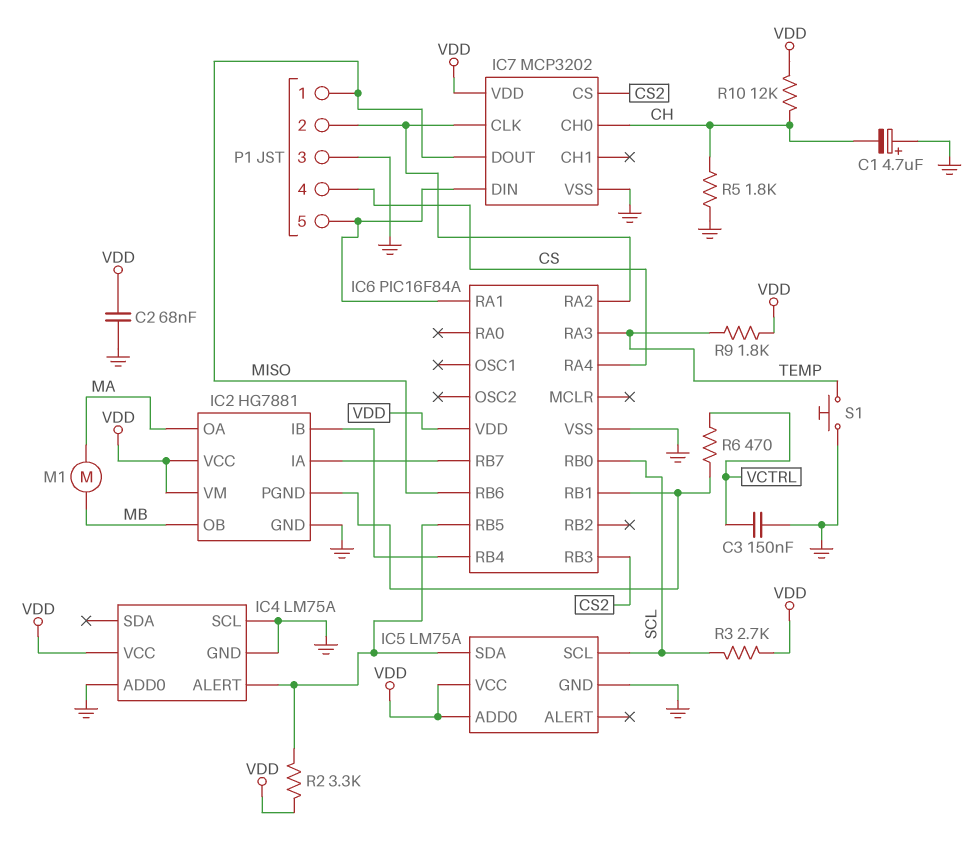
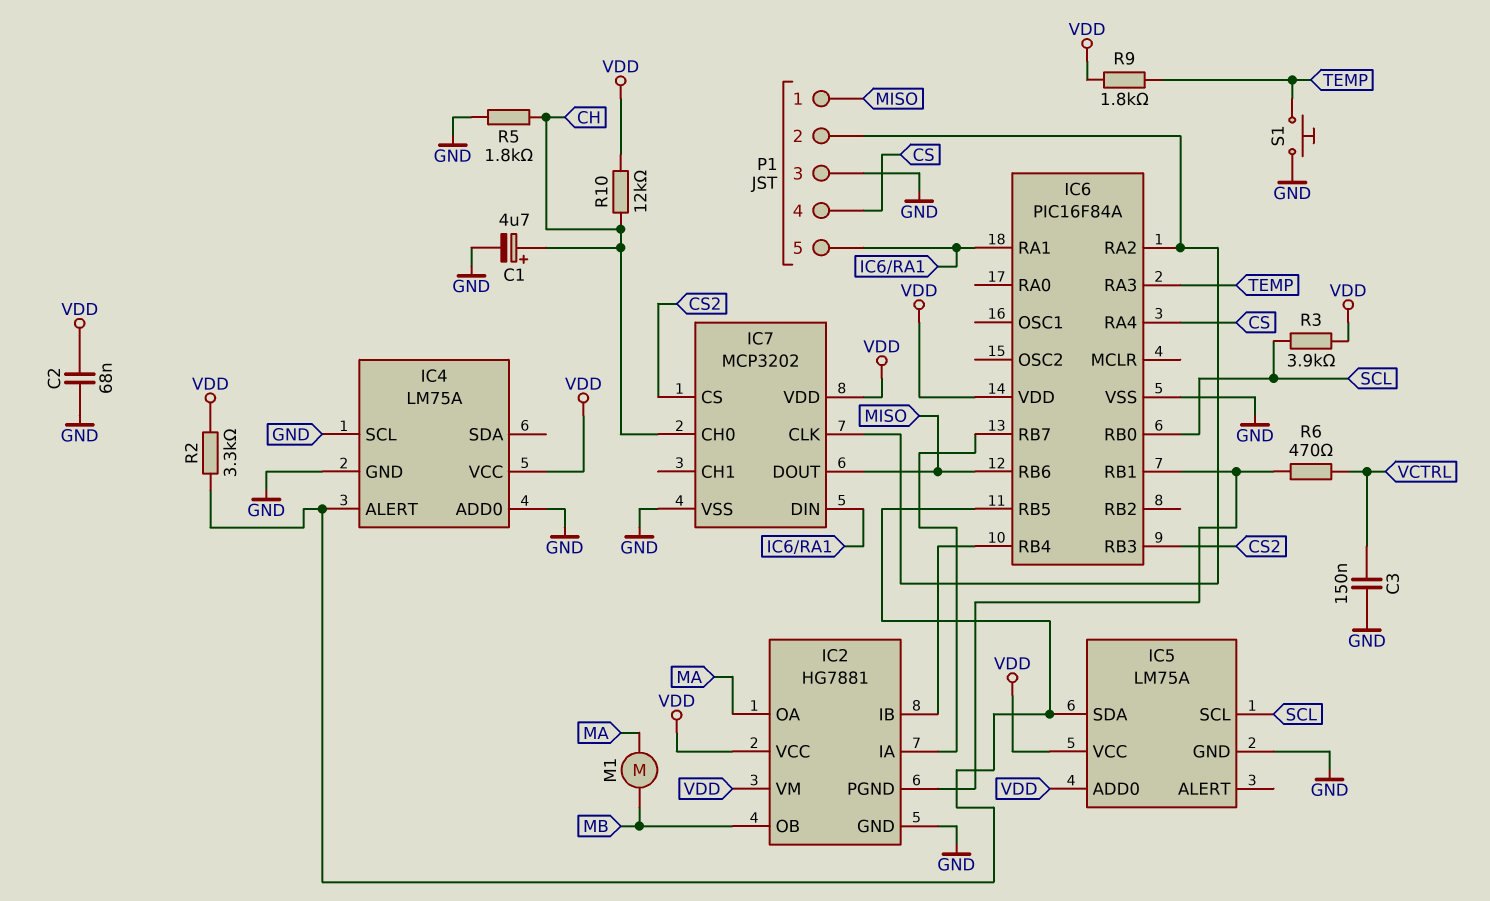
C1: 4.7uF (plus GND, minus CH) -> 4.7uF (plus CH, minus GND)
R3: 2.7k (SCL, VDD) -> 3.9k (SCL, VDD)

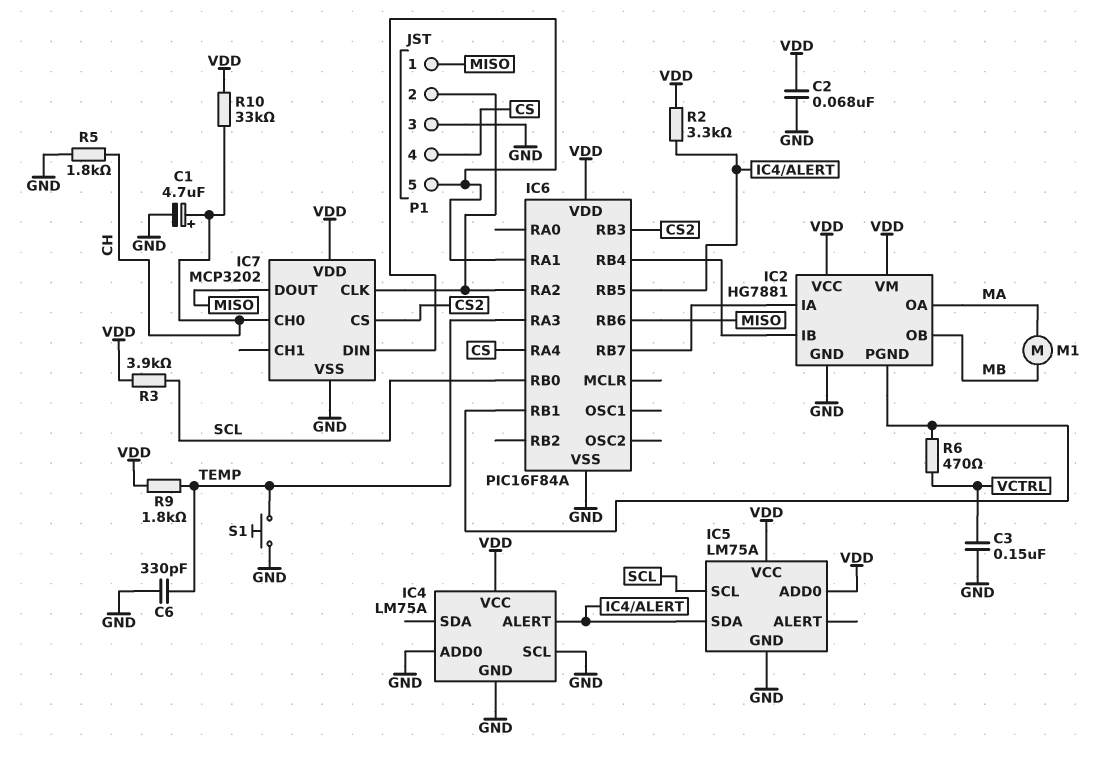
C6: none -> 330pF (GND, TEMP)
R10: 12k (CH, VDD) -> 33k (CH, VDD)

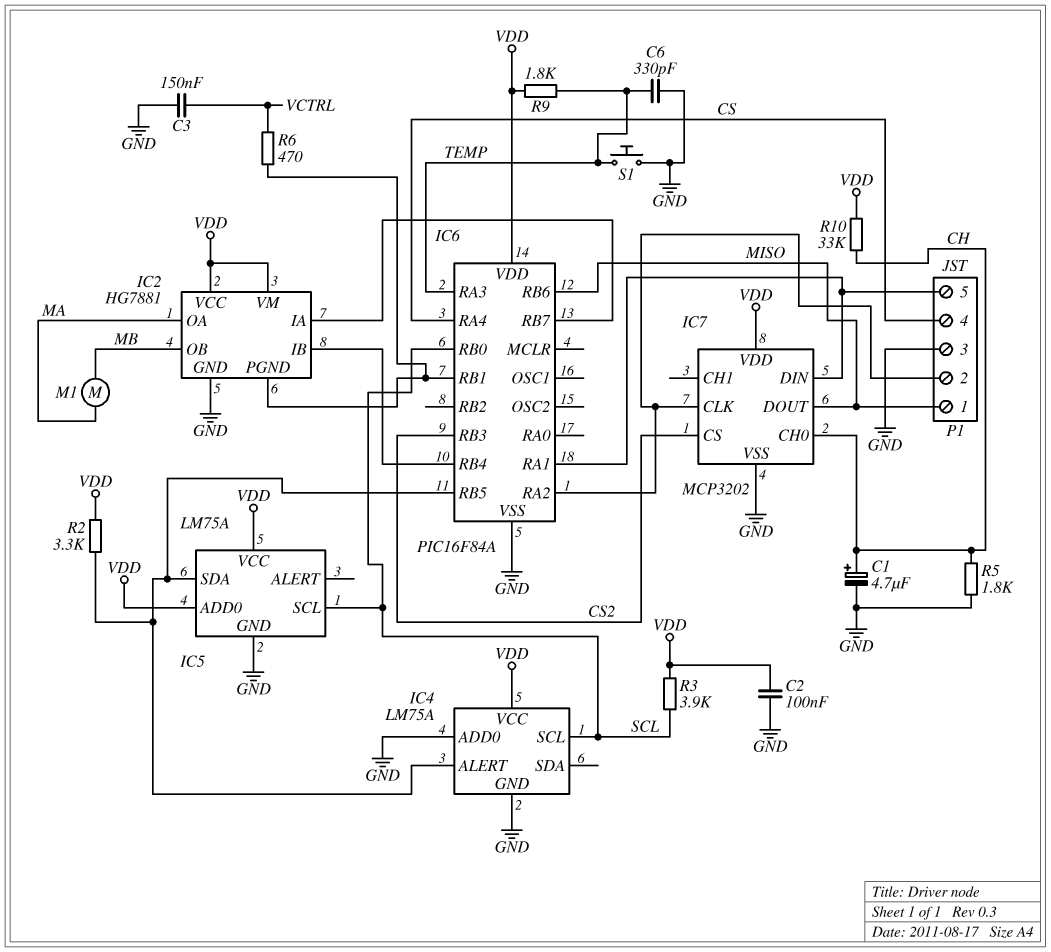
C2: 68nF (GND, VDD) -> 100nF (GND, VDD)
IC4 pin SCL: GND -> SCL

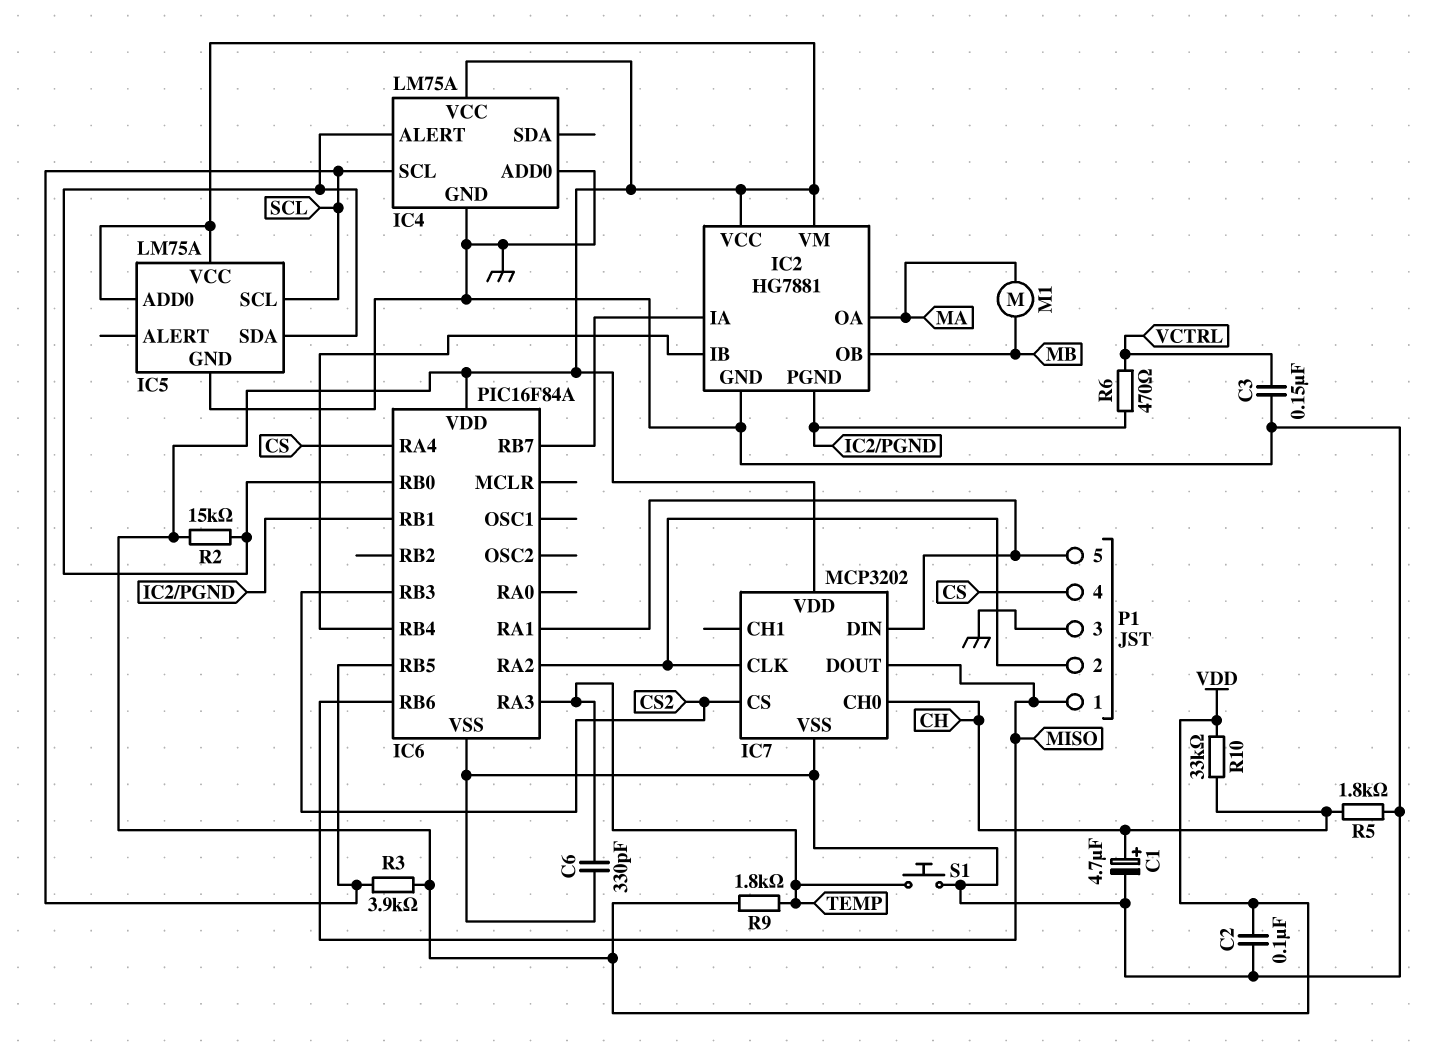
IC6 pin RB0: SCL -> IC4/ALERT
IC6 pin RB5: IC4/ALERT -> SCL
R2: 3.3k (IC4/ALERT, VDD) -> 15k (IC4/ALERT, VDD)

